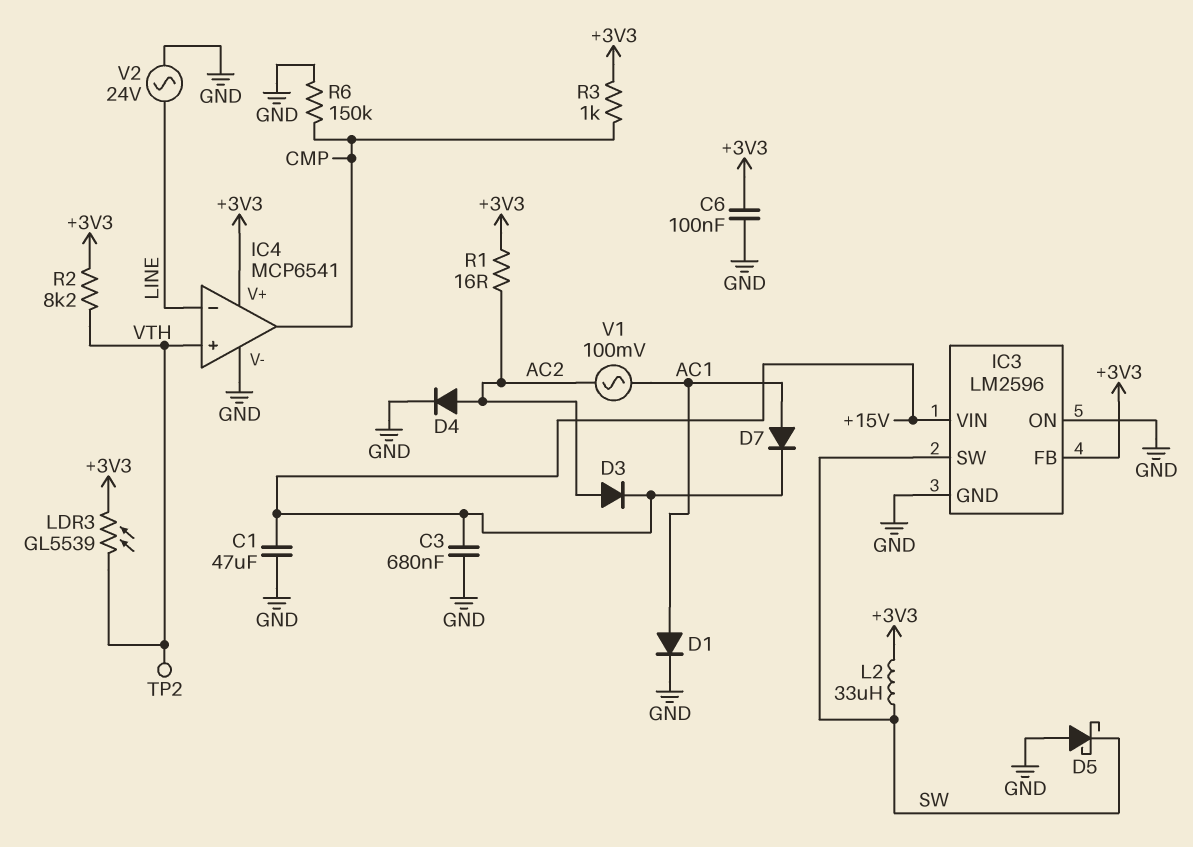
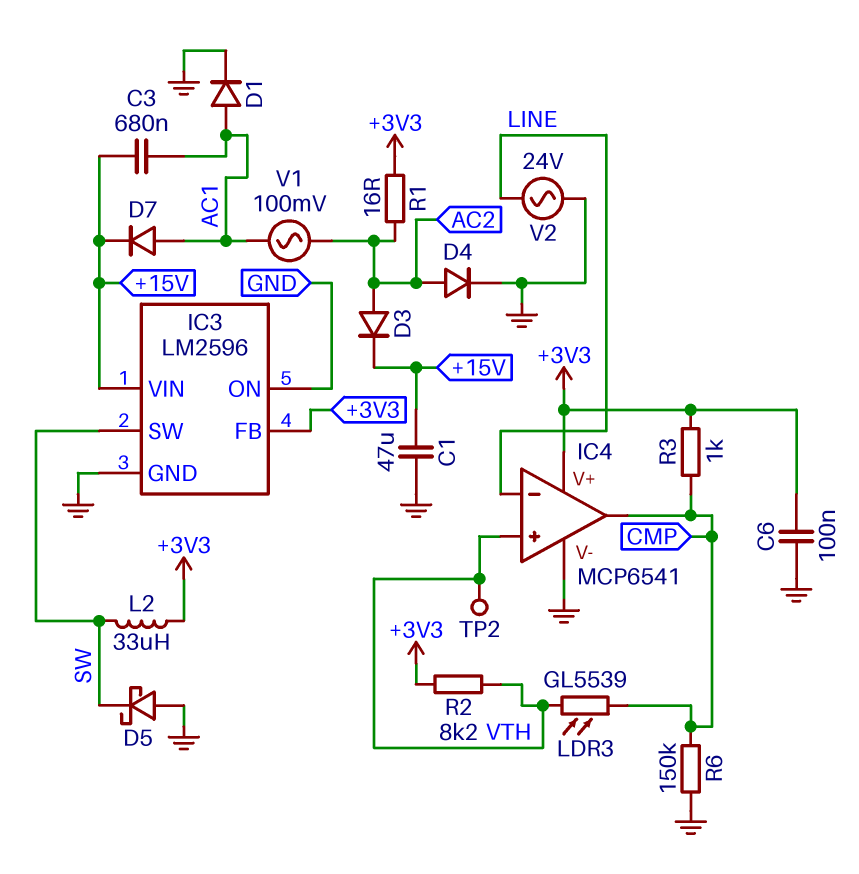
C3: 680nF (+15V, GND) -> 680nF (+15V, AC1)
LDR3: GL5539 (+3V3, VTH) -> GL5539 (CMP, VTH)

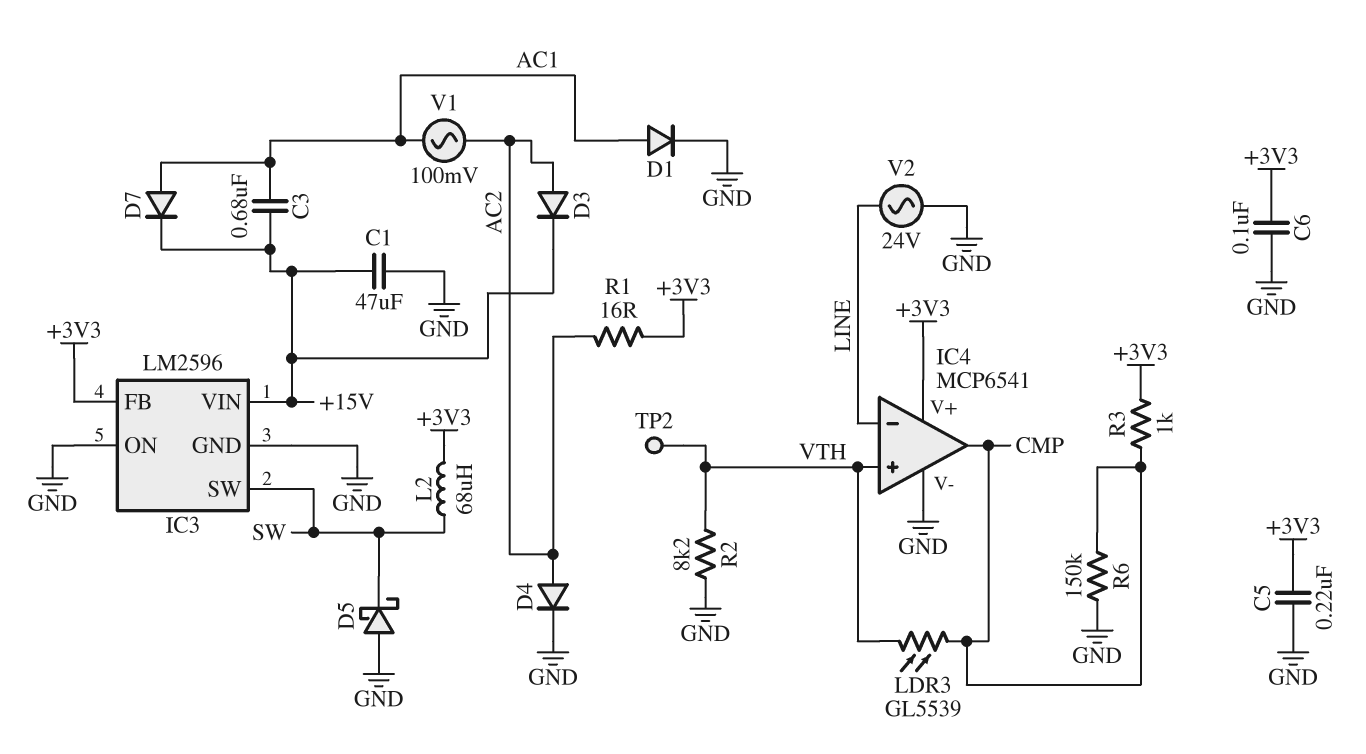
C5: none -> 220nF (+3V3, GND)
L2: 33uH (+3V3, SW) -> 68uH (+3V3, SW)
R2: 8.2k (+3V3, VTH) -> 8.2k (GND, VTH)

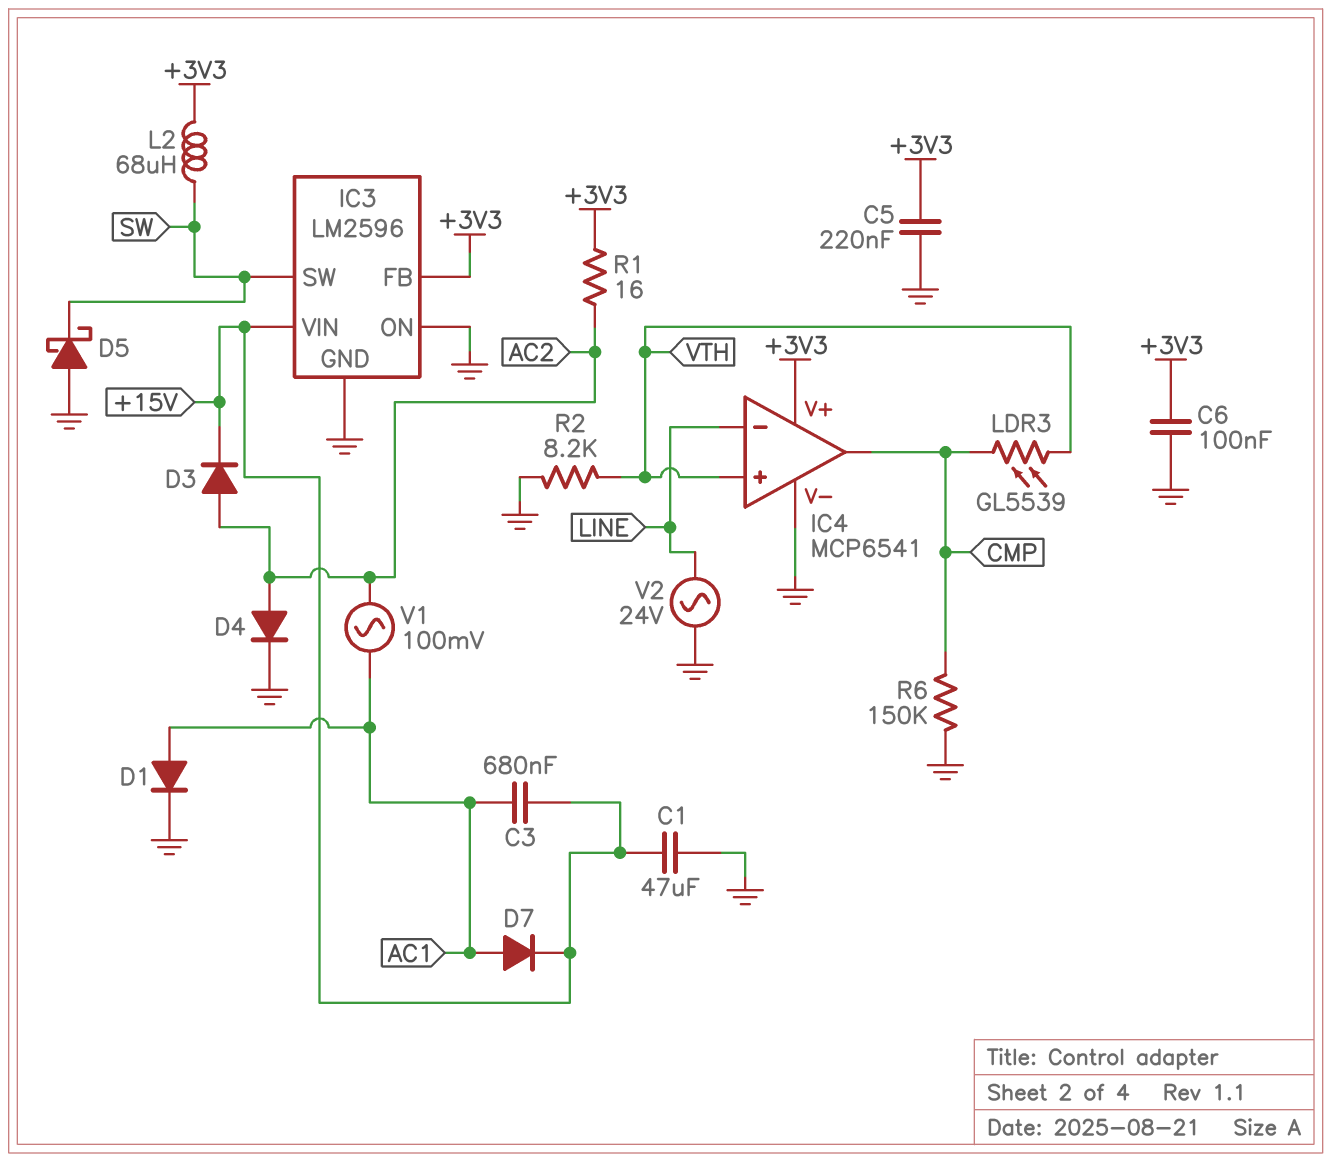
R3: 1k (+3V3, CMP) -> none
TP2: test point (VTH) -> none

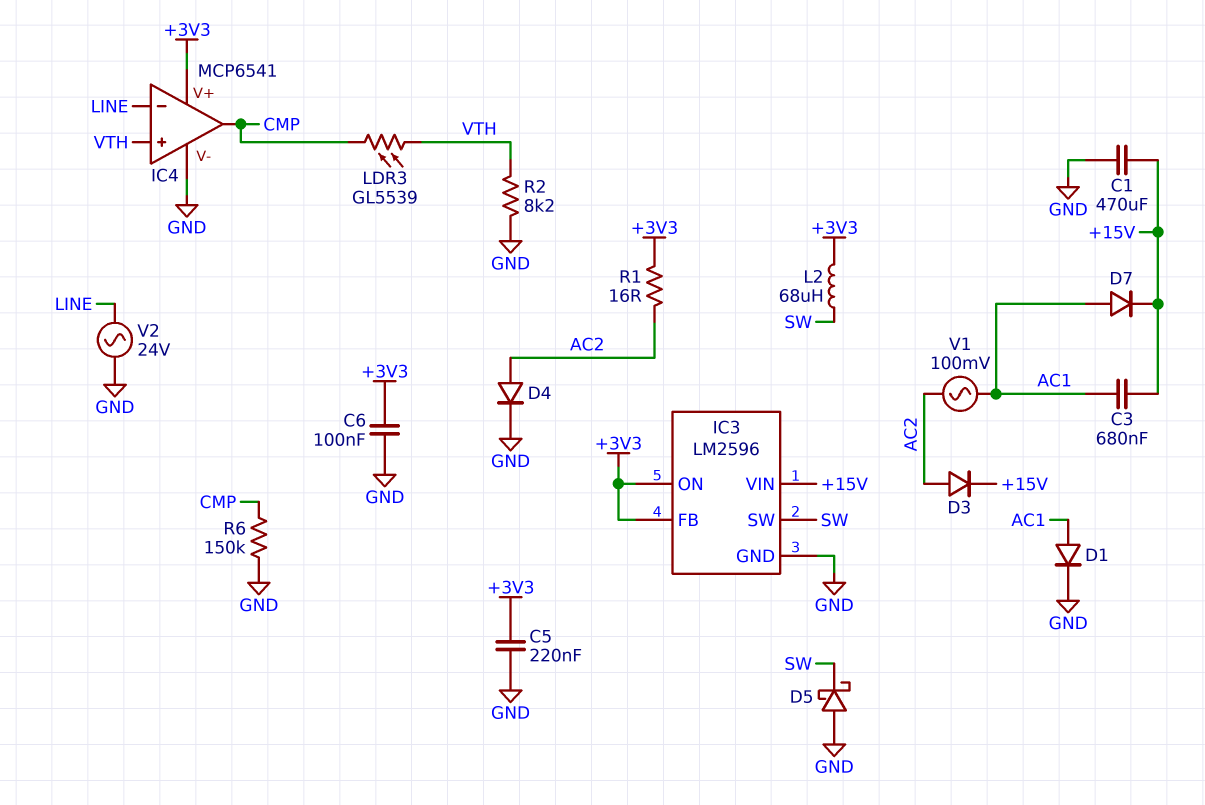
C1: 47uF (+15V, GND) -> 470uF (+15V, GND)
IC3 pin ON: GND -> +3V3

